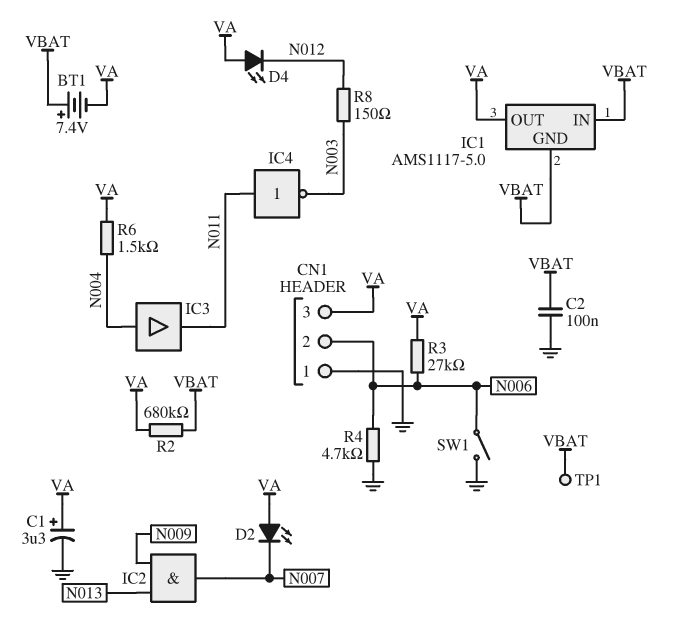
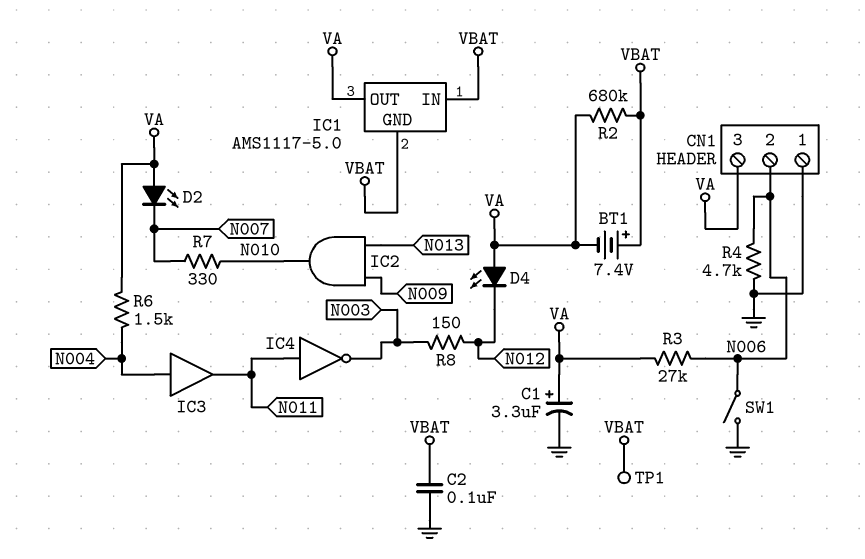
IC2: AND (in N009, in N013, out N007) -> AND (in N009, in N013, out N010)
R7: none -> 330 (N007, N010)

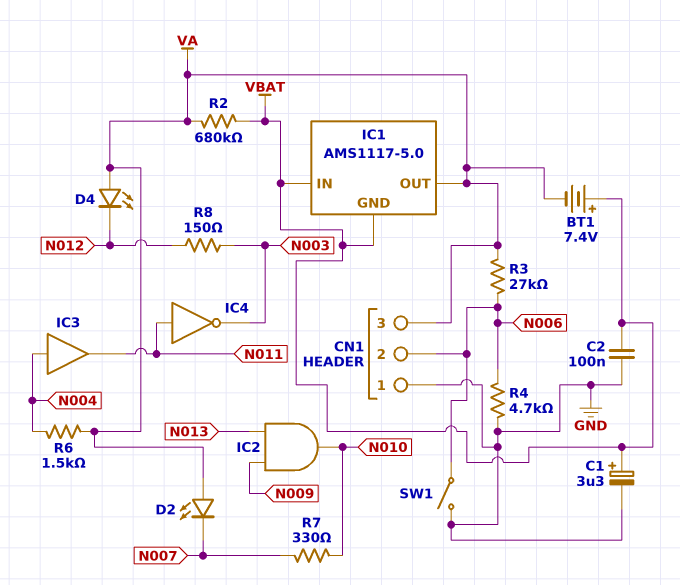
C1: 3.3uF (plus VA, minus GND) -> 3.3uF (plus VBAT, minus GND)
TP1: test point (VBAT) -> none

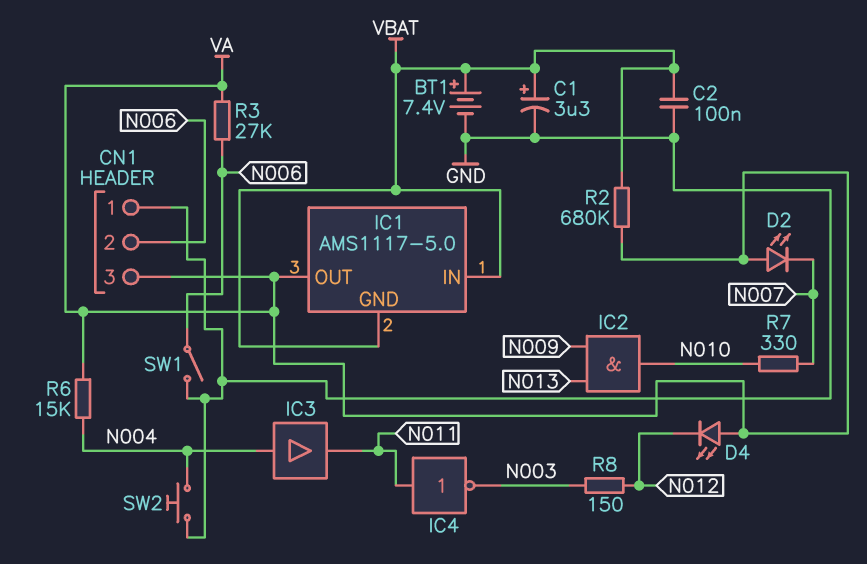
BT1: 7.4V (plus VBAT, minus VA) -> 7.4V (plus VBAT, minus GND)
R4: 4.7k (GND, N006) -> none
R6: 1.5k (N004, VA) -> 15k (N004, VA)
SW2: none -> button (GND, N004)

